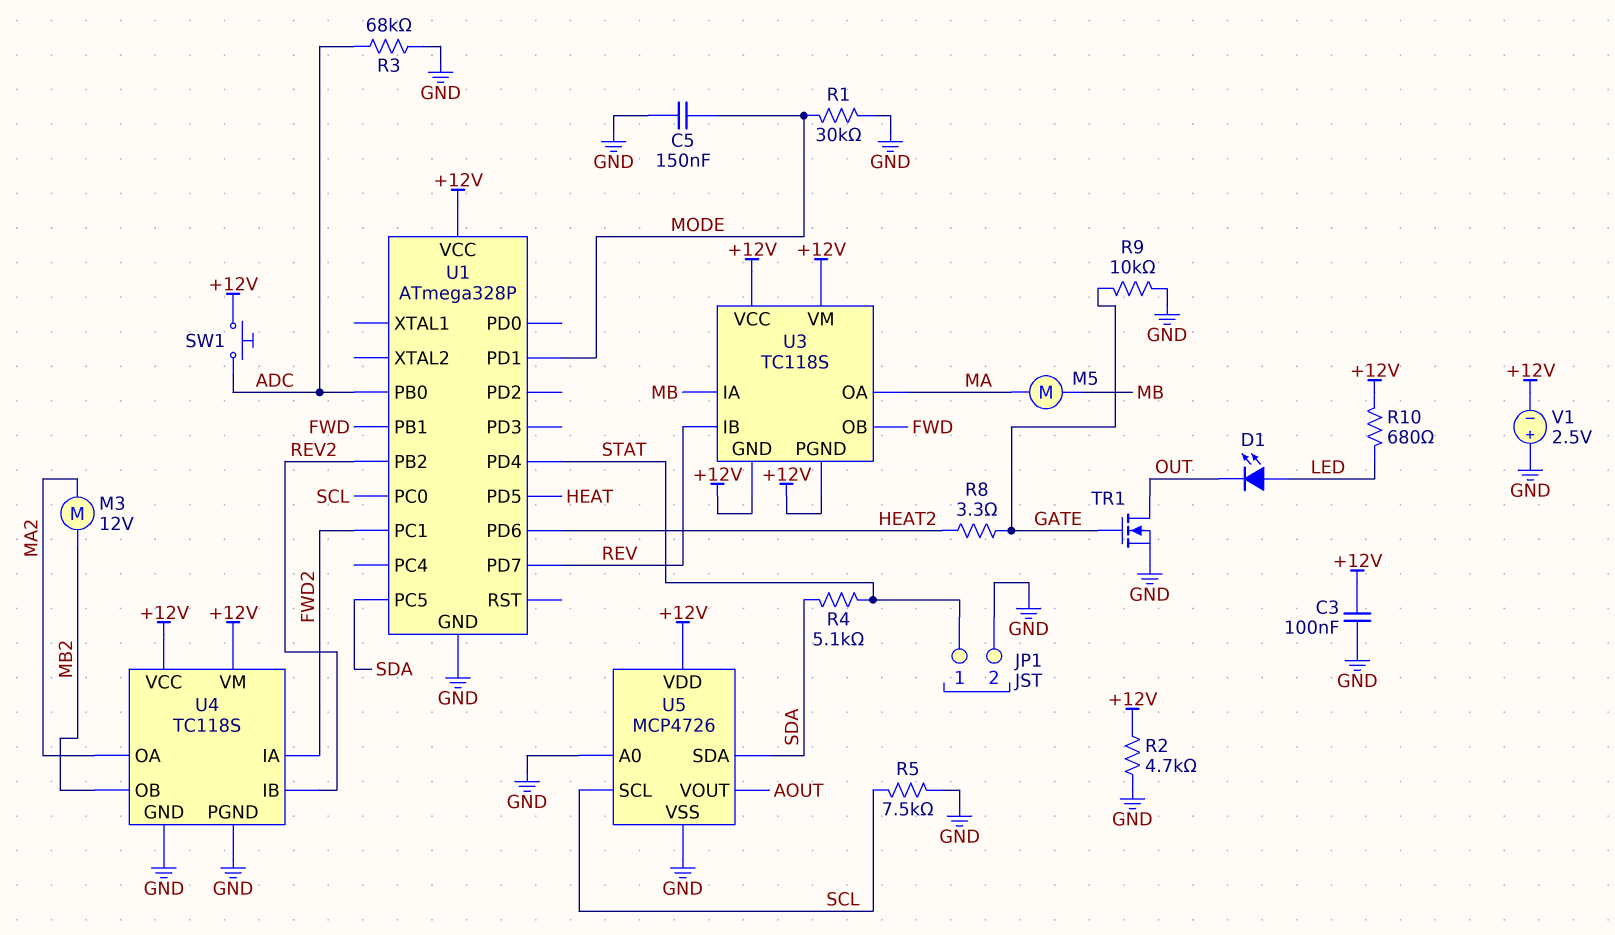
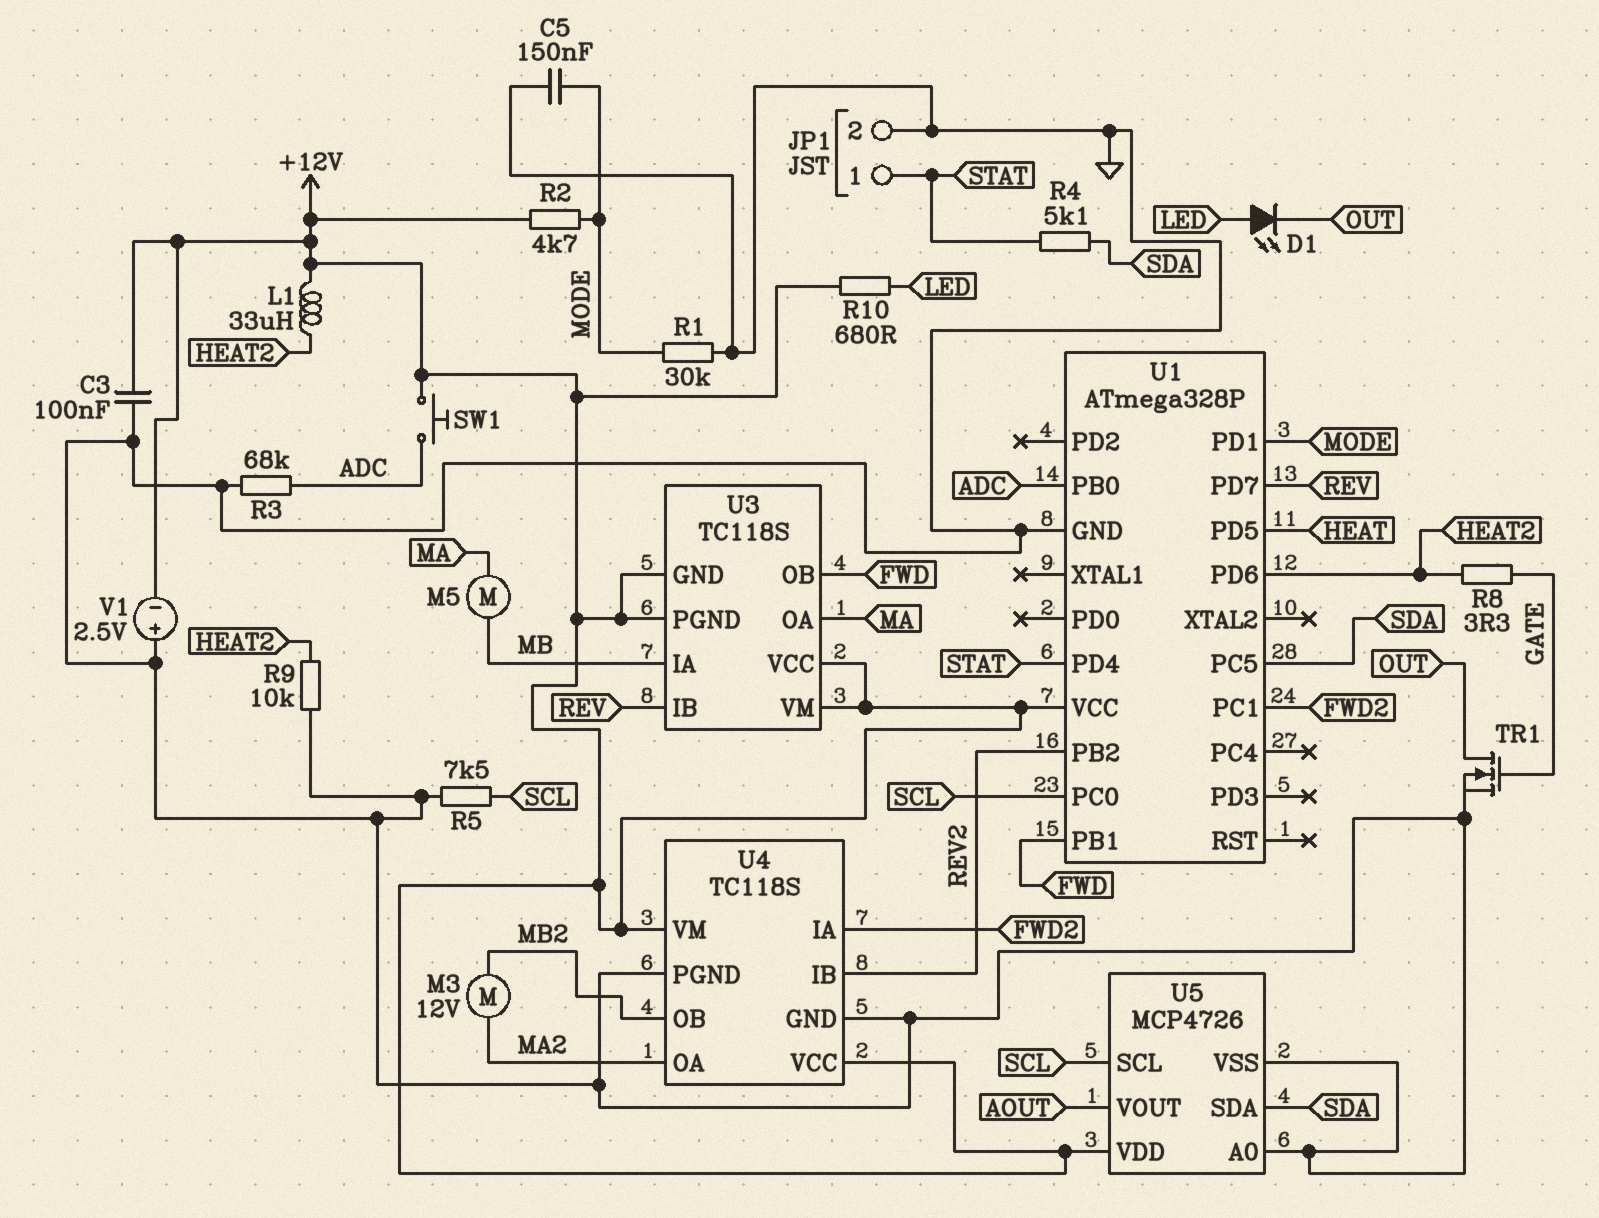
L1: none -> 33uH (+12V, HEAT2)
R2: 4.7k (+12V, GND) -> 4.7k (+12V, MODE)
R9: 10k (GATE, GND) -> 10k (GND, HEAT2)

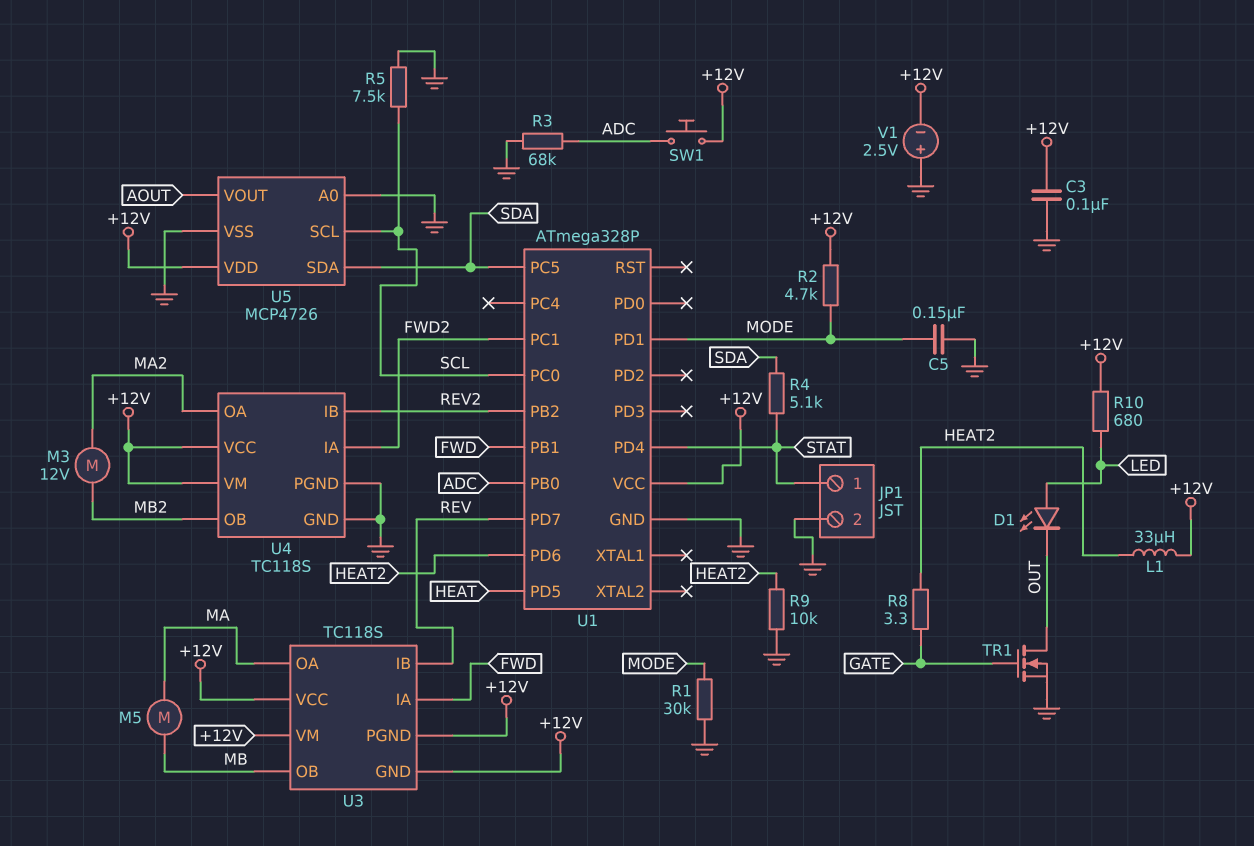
U3 pin IA: MB -> FWD
U3 pin OB: FWD -> MB

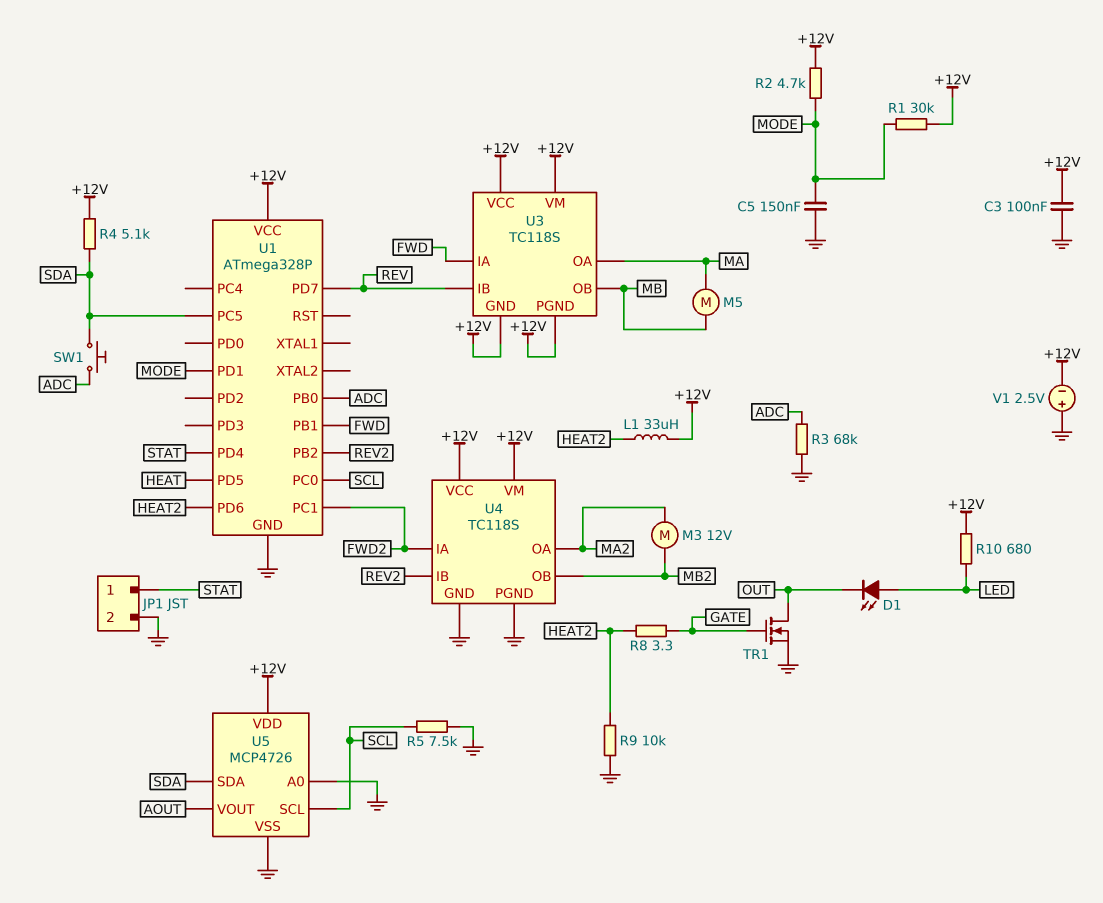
R1: 30k (GND, MODE) -> 30k (+12V, MODE)
R4: 5.1k (SDA, STAT) -> 5.1k (+12V, SDA)
SW1: button (+12V, ADC) -> button (ADC, SDA)

